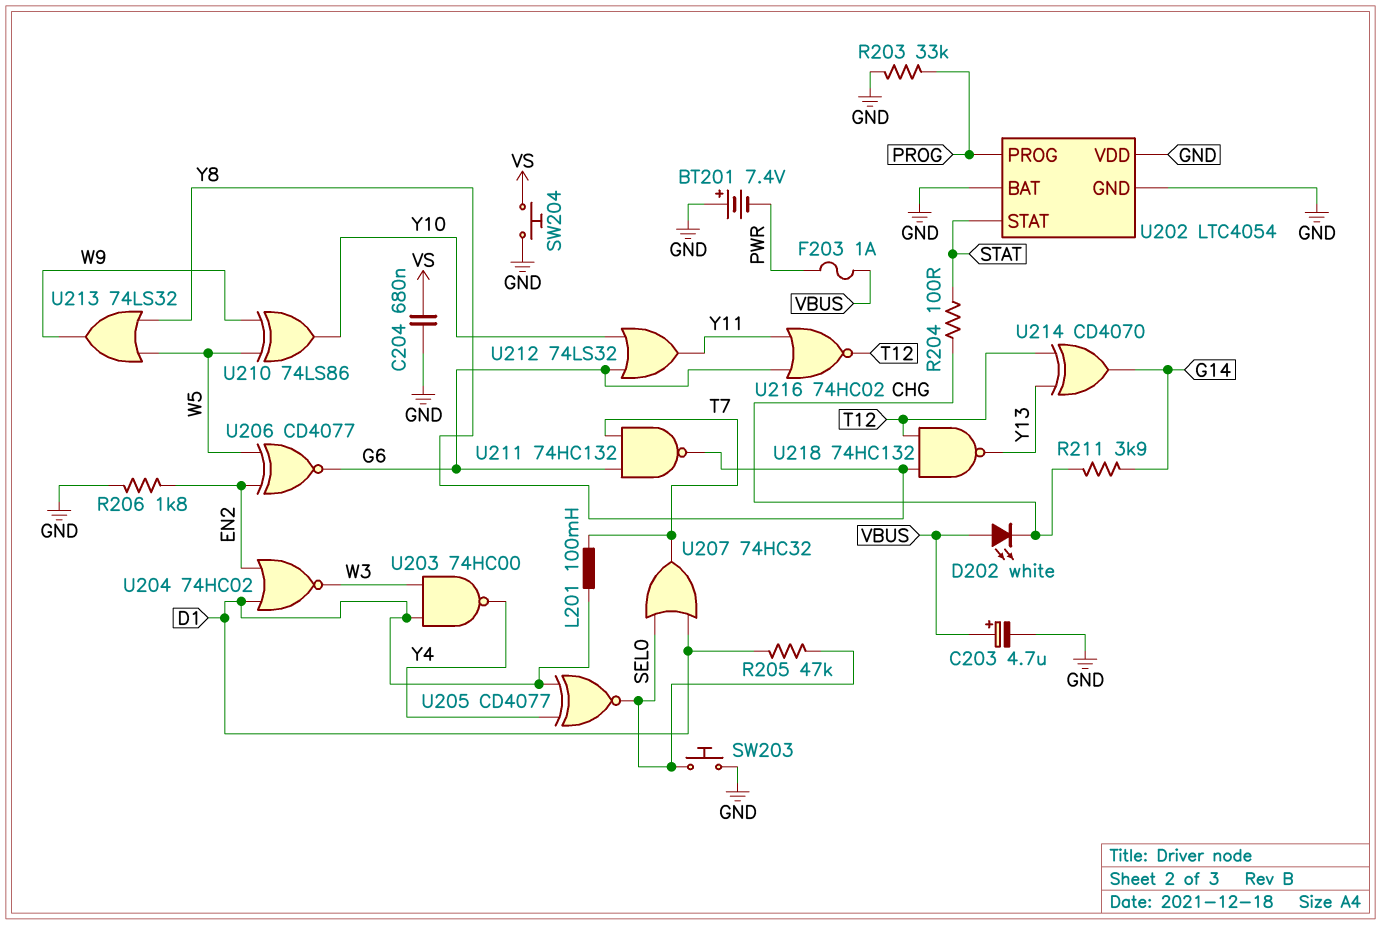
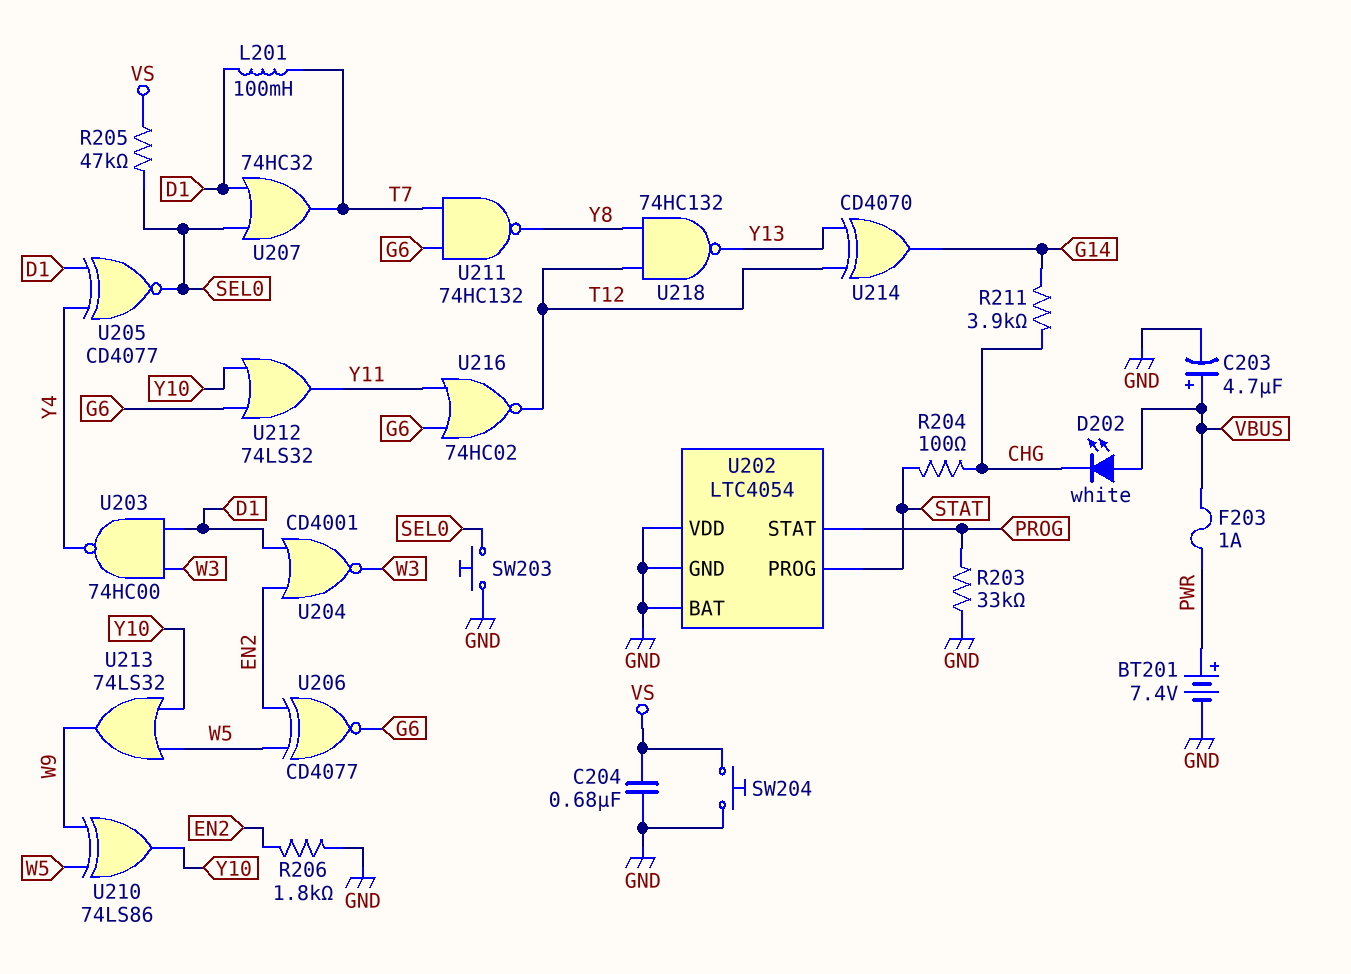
BT201: 7.4V (plus GND, minus PWR) -> 7.4V (plus PWR, minus GND)
R205: 47k (D1, SEL0) -> 47k (SEL0, VS)
U202 pin PROG: PROG -> STAT
U202 pin STAT: STAT -> PROG
U204: NOR 74HC02 (in D1, in EN2, out W3) -> NOR CD4001 (in D1, in EN2, out W3)
U213: OR 74LS32 (in W5, in Y8, out W9) -> OR 74LS32 (in W5, in Y10, out W9)

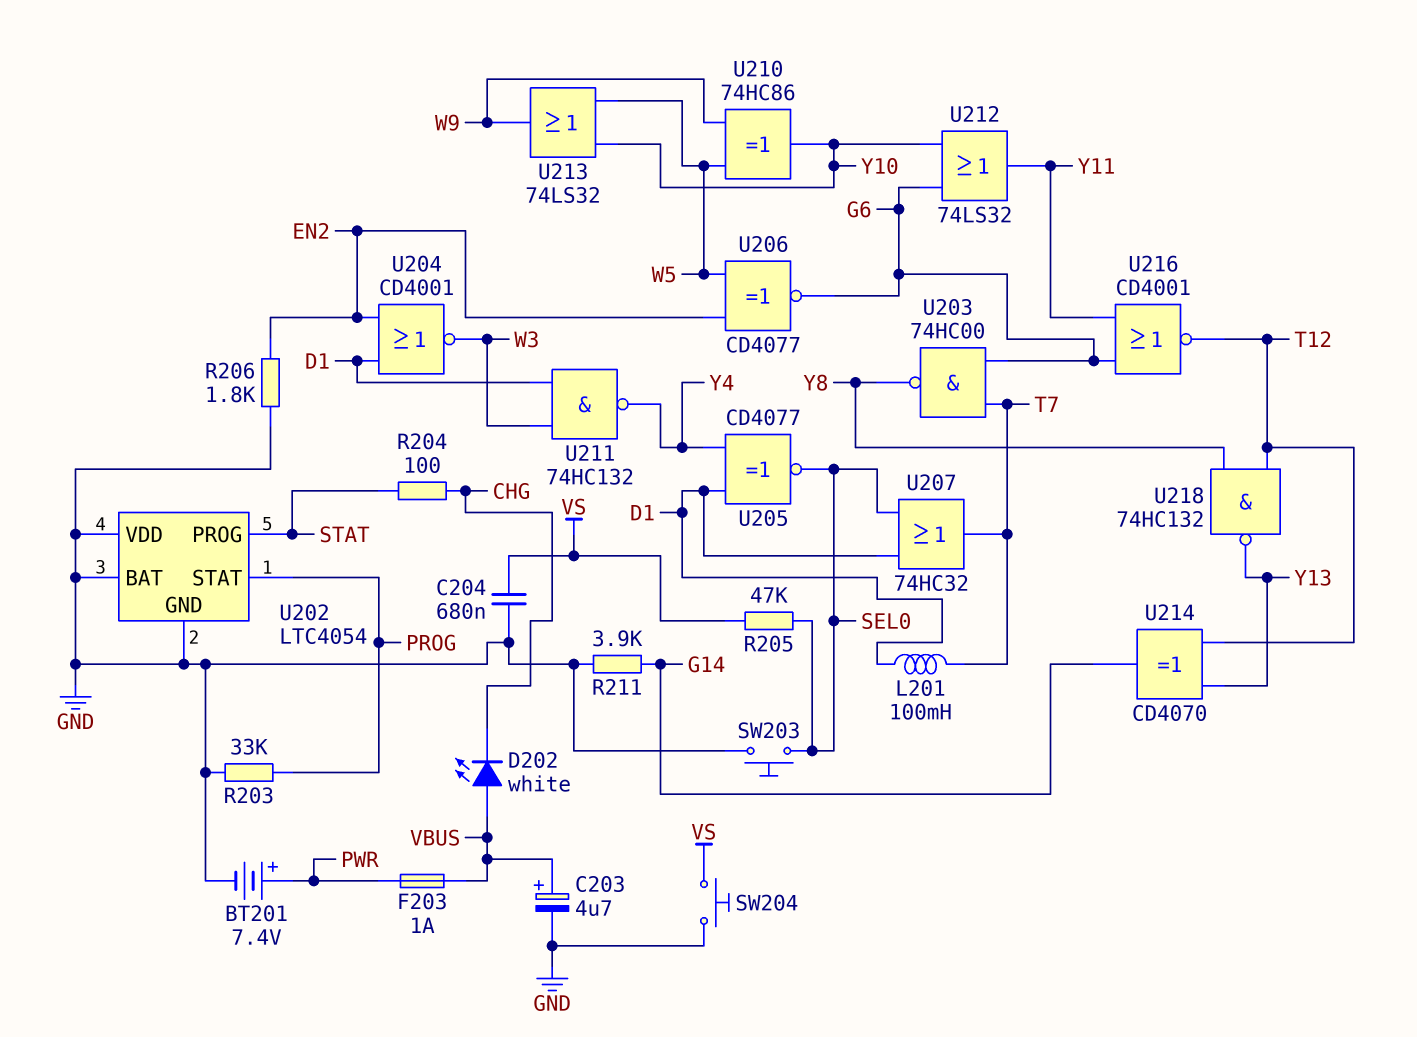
R211: 3.9k (CHG, G14) -> 3.9k (G14, GND)
U203: NAND 74HC00 (in D1, in W3, out Y4) -> NAND 74HC00 (in G6, in T7, out Y8)
U210: XOR 74LS86 (in W5, in W9, out Y10) -> XOR 74HC86 (in W5, in W9, out Y10)
U211: NAND 74HC132 (in G6, in T7, out Y8) -> NAND 74HC132 (in D1, in W3, out Y4)
U216: NOR 74HC02 (in G6, in Y11, out T12) -> NOR CD4001 (in G6, in Y11, out T12)

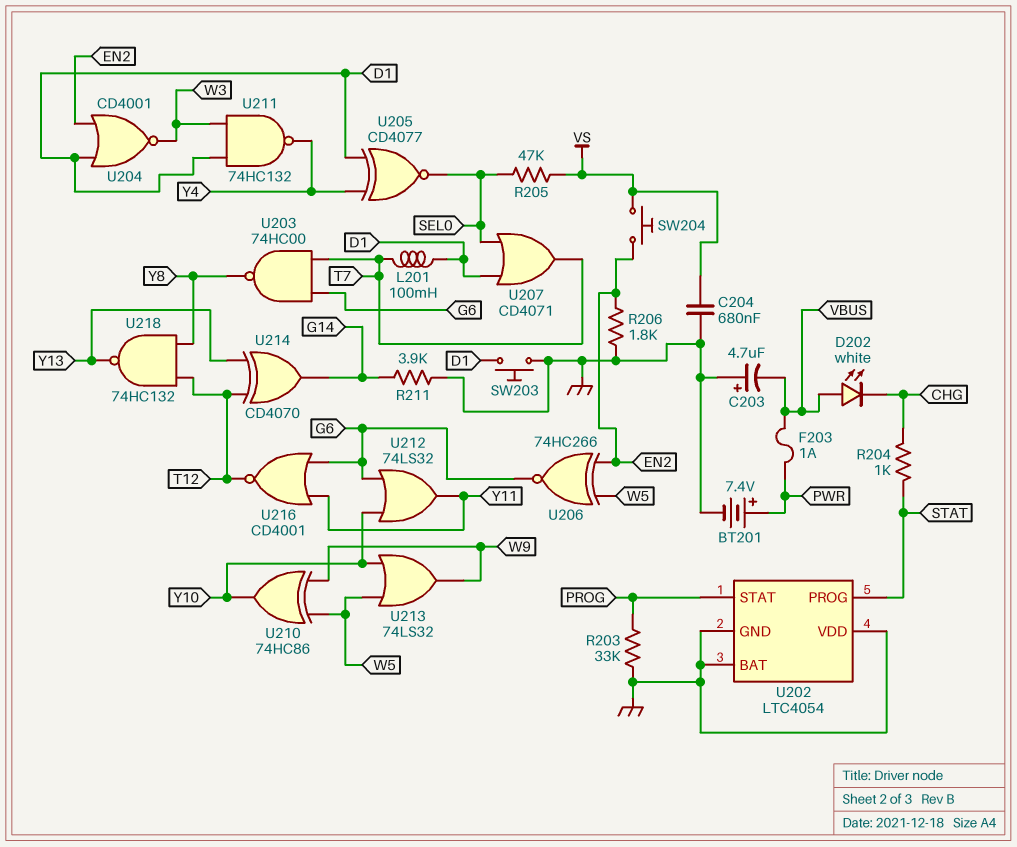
C203: 4.7uF (plus VBUS, minus GND) -> 4.7uF (plus GND, minus VBUS)
R204: 100 (CHG, STAT) -> 1k (CHG, STAT)
SW203: button (GND, SEL0) -> button (D1, GND)
SW204: button (GND, VS) -> button (EN2, VS)
U206: XNOR CD4077 (in EN2, in W5, out G6) -> XNOR 74HC266 (in EN2, in W5, out G6)
U207: OR 74HC32 (in D1, in SEL0, out T7) -> OR CD4071 (in D1, in SEL0, out T7)

